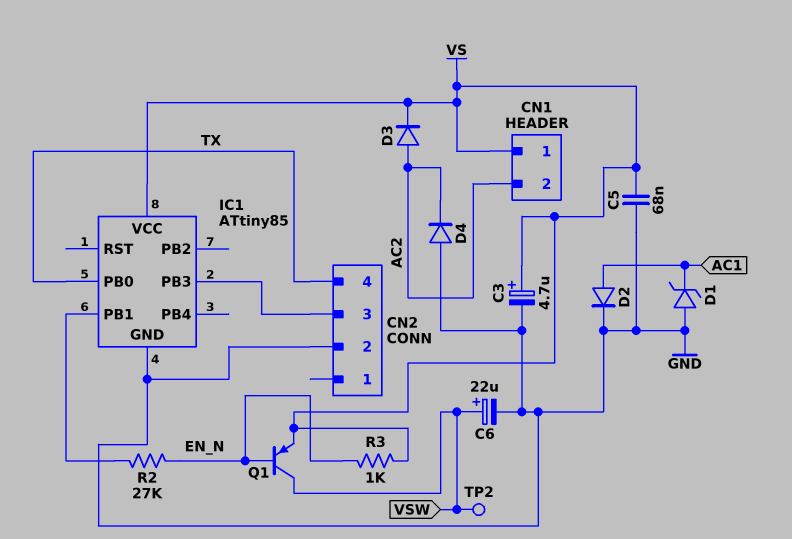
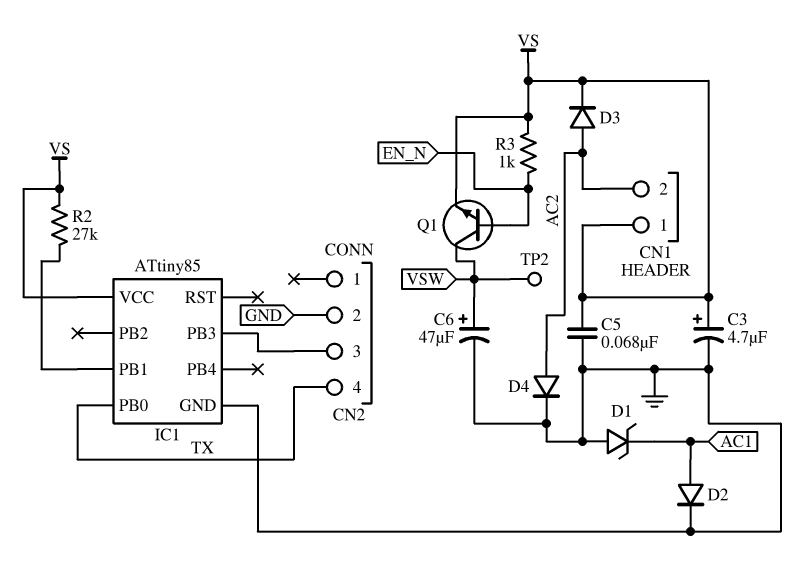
C6: 22uF (plus VSW, minus GND) -> 47uF (plus VSW, minus GND)
D4: diode (A GND, K AC2) -> diode (A AC2, K GND)
Q1: PNP (B EN_N, C VSW, E VS) -> NPN (B EN_N, C VSW, E VS)
R2: 27k (EN_N, IC1/PB1) -> 27k (IC1/PB1, VS)

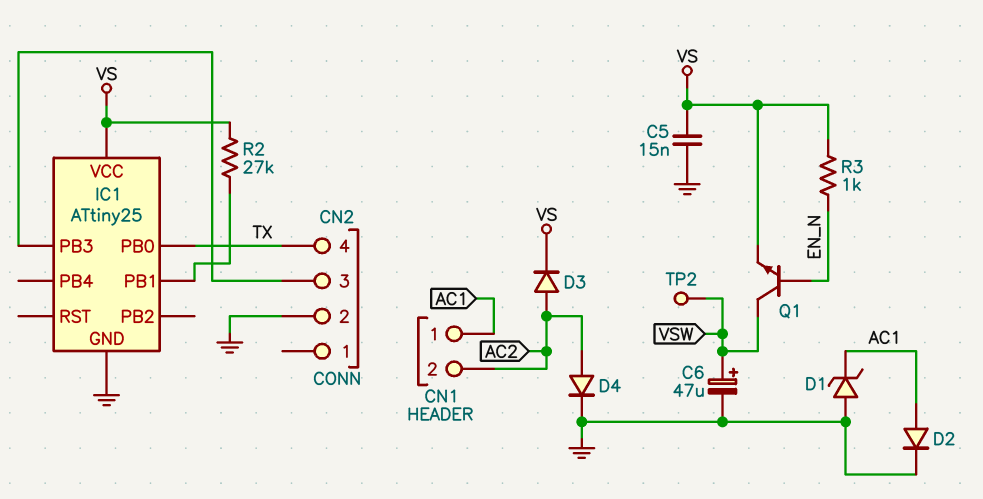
C3: 4.7uF (plus VS, minus GND) -> none
C5: 68nF (GND, VS) -> 15nF (GND, VS)
CN1 pin 1: VS -> AC1
IC1: ATtiny85 -> ATtiny25

